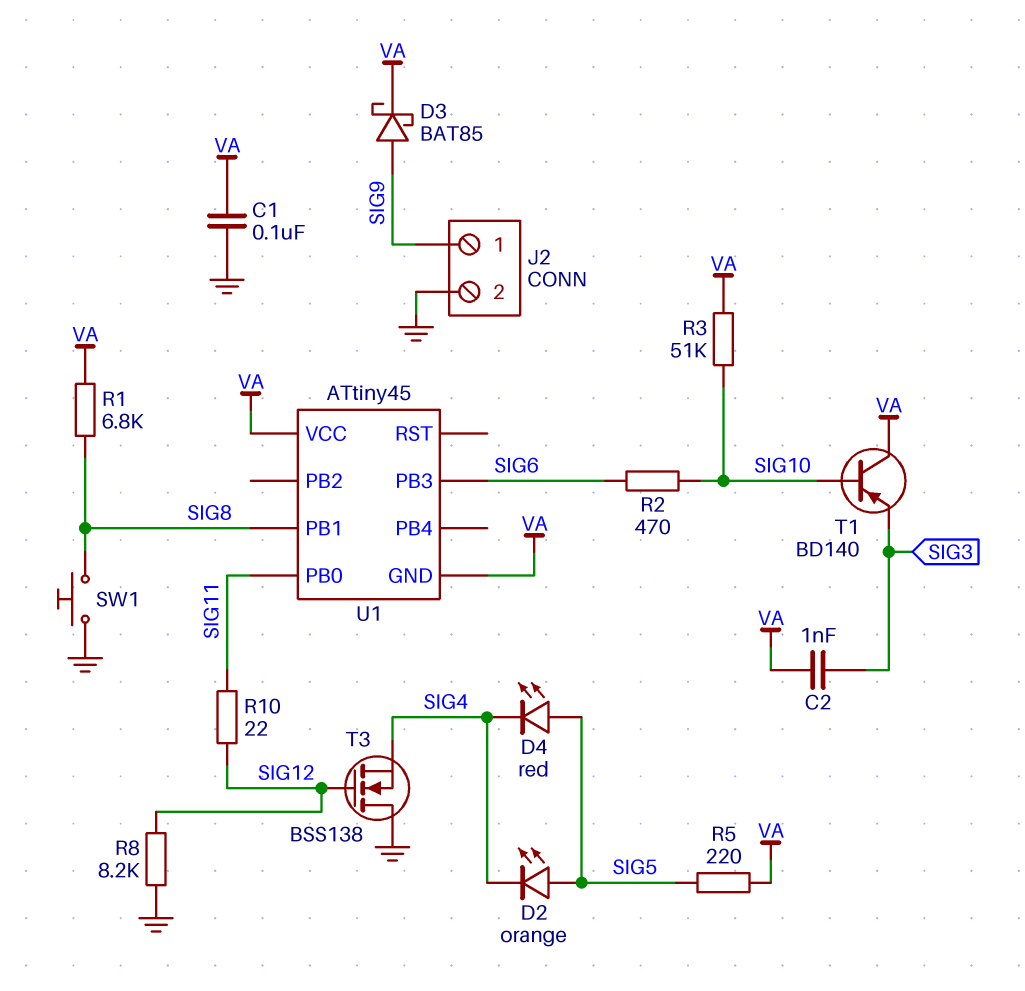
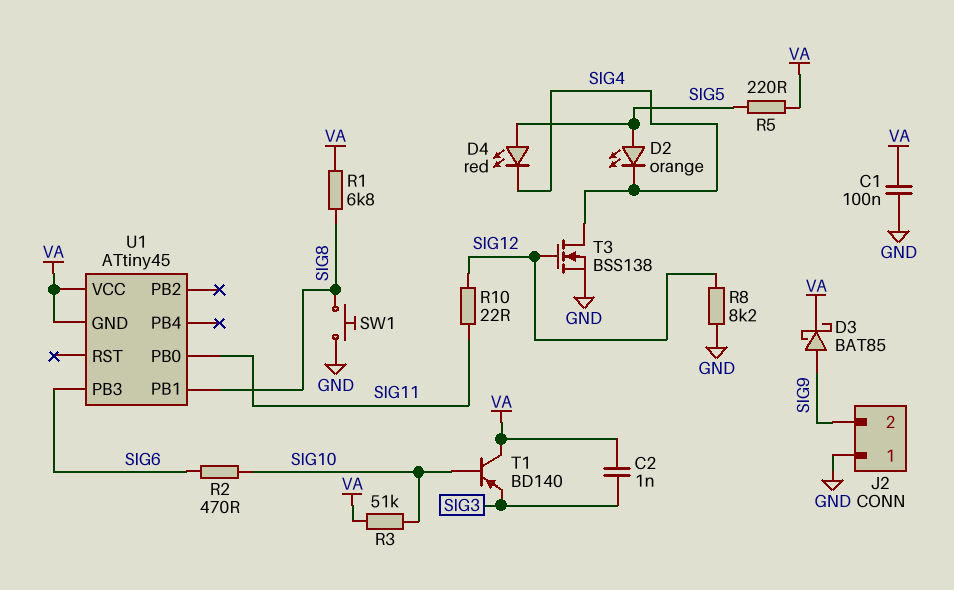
J2 pin 1: SIG9 -> GND
J2 pin 2: GND -> SIG9
T3: NMOS BSS138 (G SIG12, D GND, S SIG4) -> NMOS BSS138 (G SIG12, D SIG4, S GND)

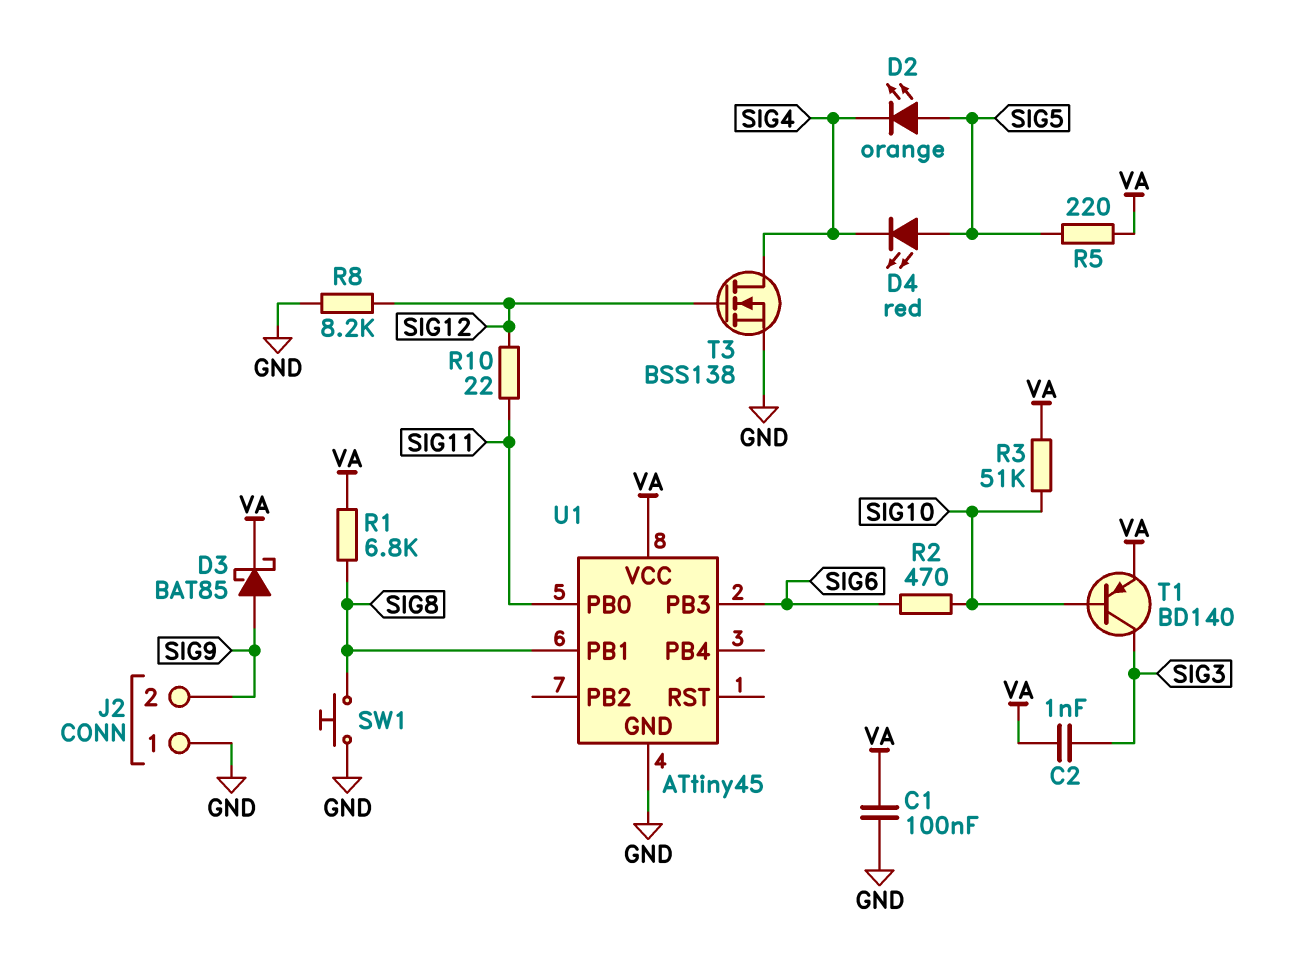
T1: PNP BD140 (B SIG10, C VA, E SIG3) -> PNP BD140 (B SIG10, C SIG3, E VA)
U1 pin GND: VA -> GND

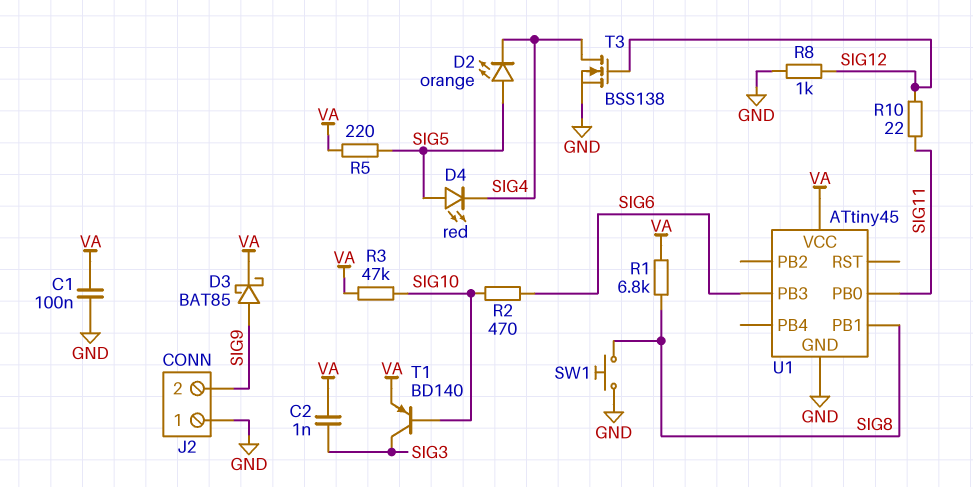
R3: 51k (SIG10, VA) -> 47k (SIG10, VA)
R8: 8.2k (GND, SIG12) -> 1k (GND, SIG12)

